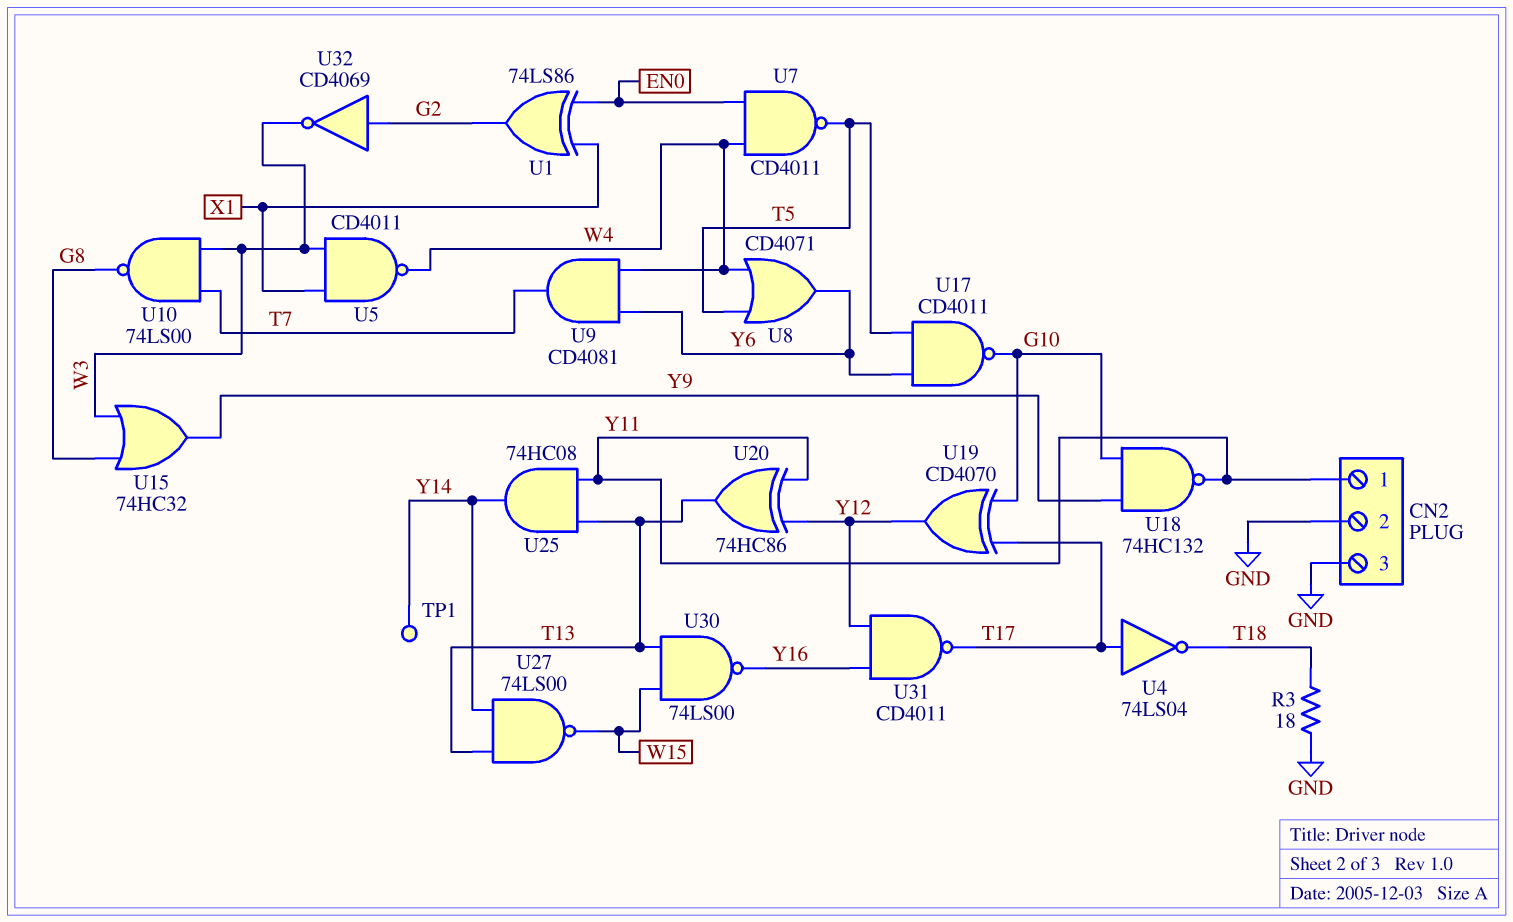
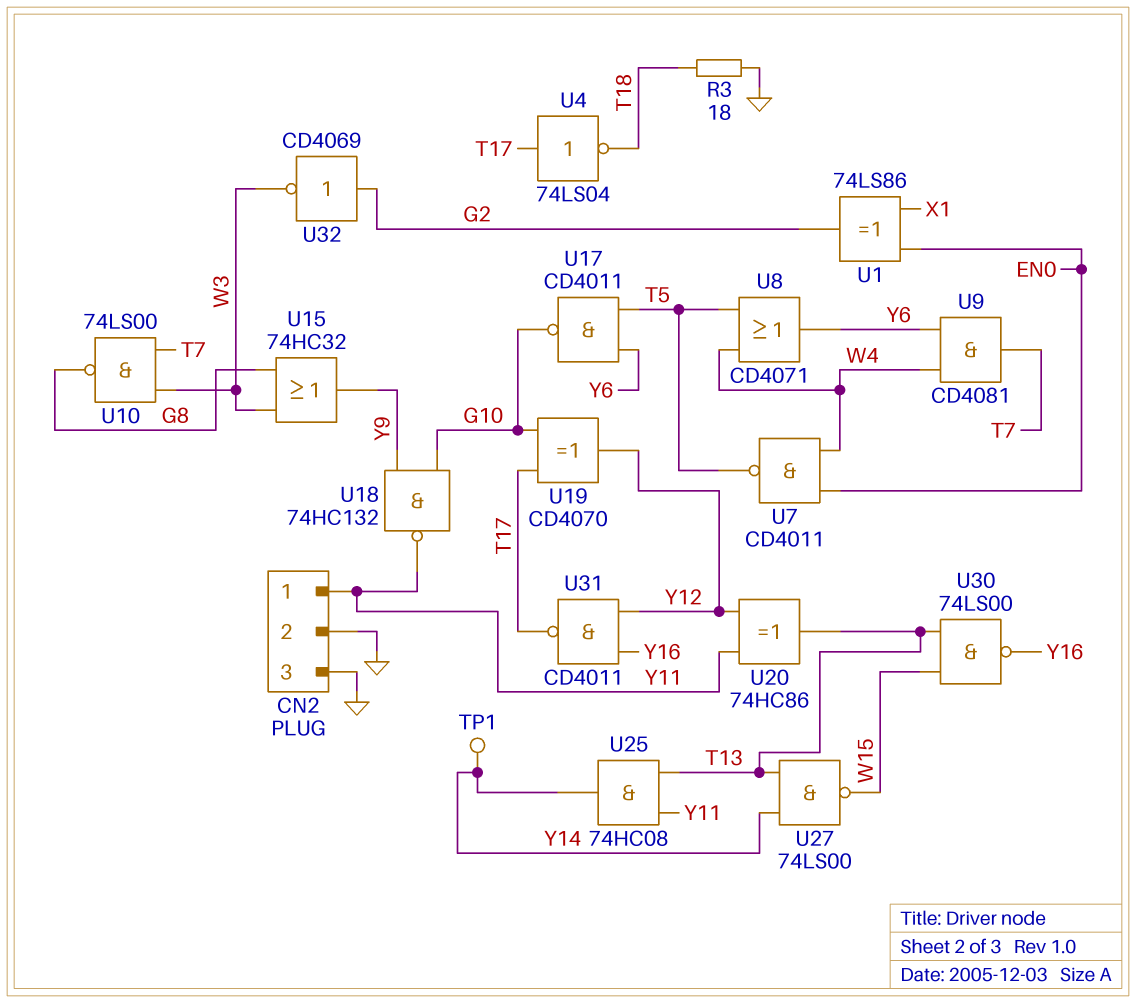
U5: NAND CD4011 (in W3, in X1, out W4) -> none

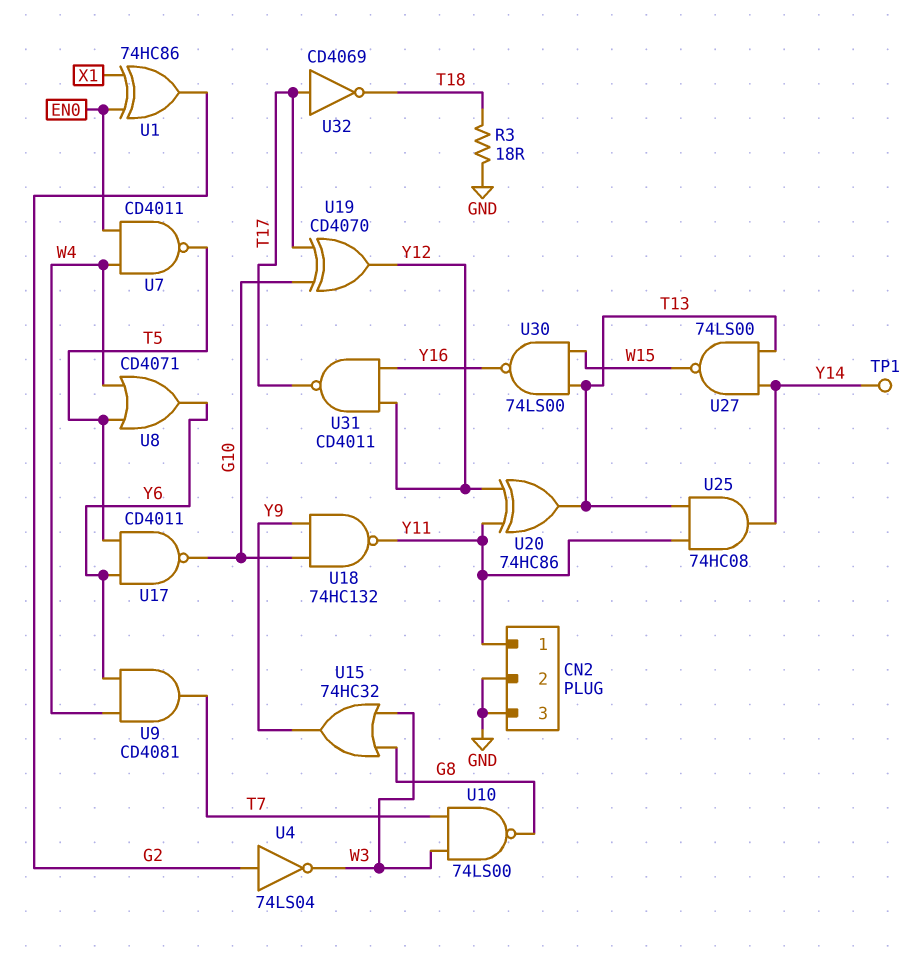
U1: XOR 74LS86 (in EN0, in X1, out G2) -> XOR 74HC86 (in EN0, in X1, out G2)
U4: NOT 74LS04 (in T17, out T18) -> NOT 74LS04 (in G2, out W3)
U32: NOT CD4069 (in G2, out W3) -> NOT CD4069 (in T17, out T18)

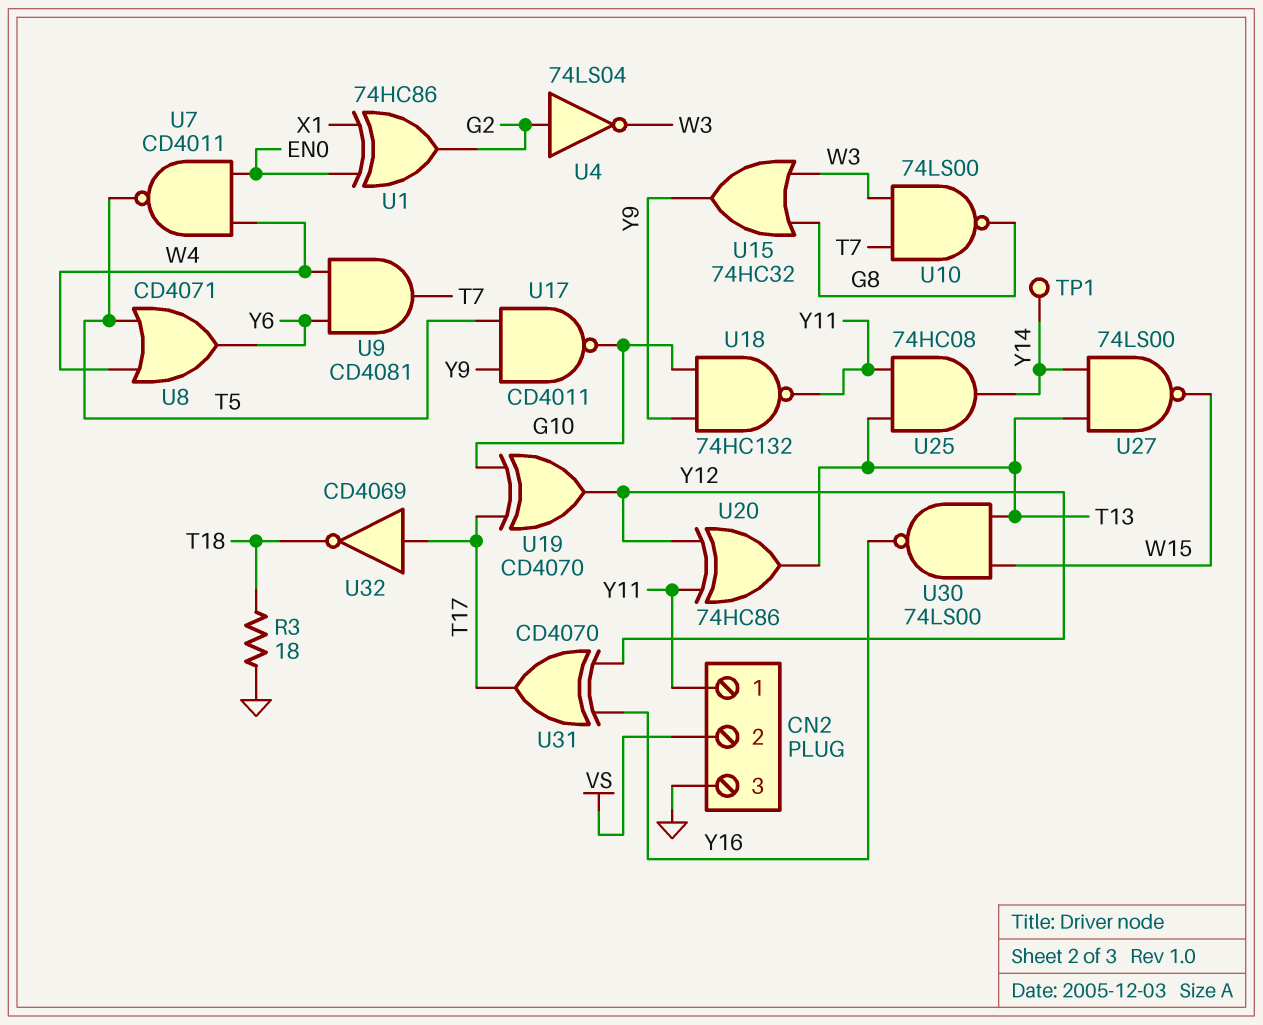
CN2 pin 2: GND -> VS
U17: NAND CD4011 (in T5, in Y6, out G10) -> NAND CD4011 (in T5, in Y9, out G10)
U31: NAND CD4011 (in Y12, in Y16, out T17) -> XOR CD4070 (in Y12, in Y16, out T17)

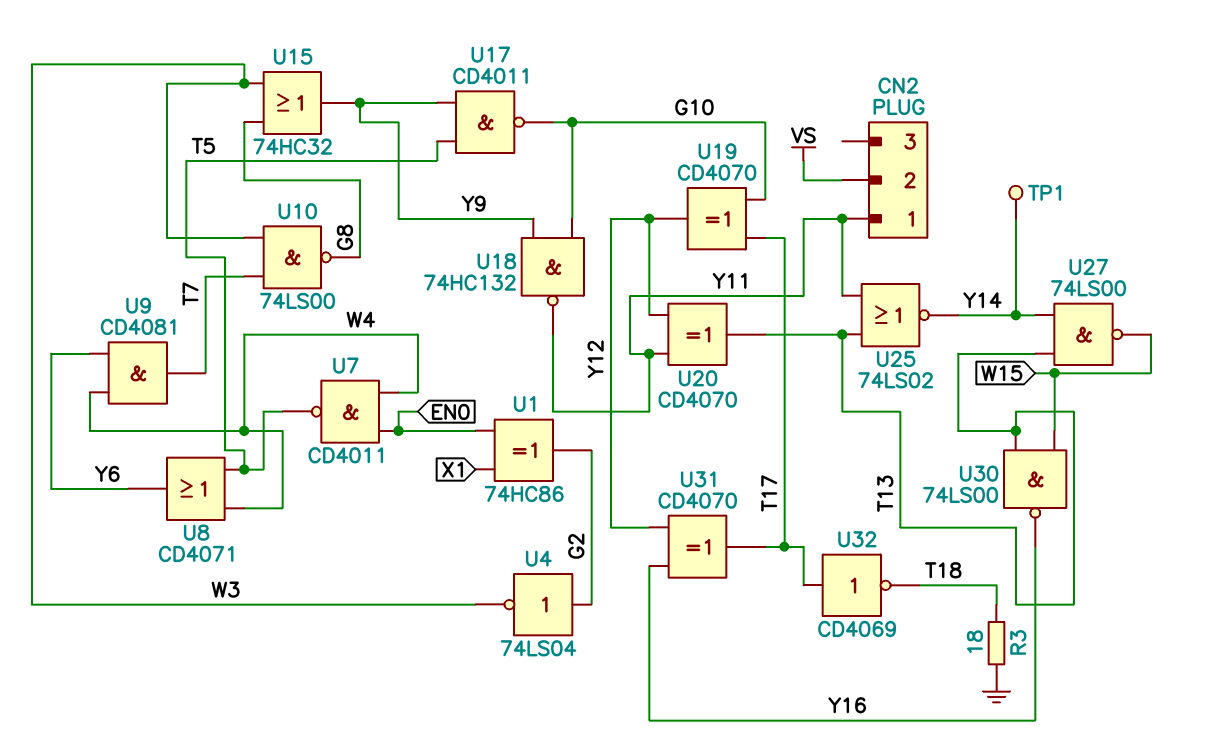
CN2 pin 3: GND -> none
U20: XOR 74HC86 (in Y11, in Y12, out T13) -> XOR CD4070 (in Y11, in Y12, out T13)
U25: AND 74HC08 (in T13, in Y11, out Y14) -> NOR 74LS02 (in T13, in Y11, out Y14)

